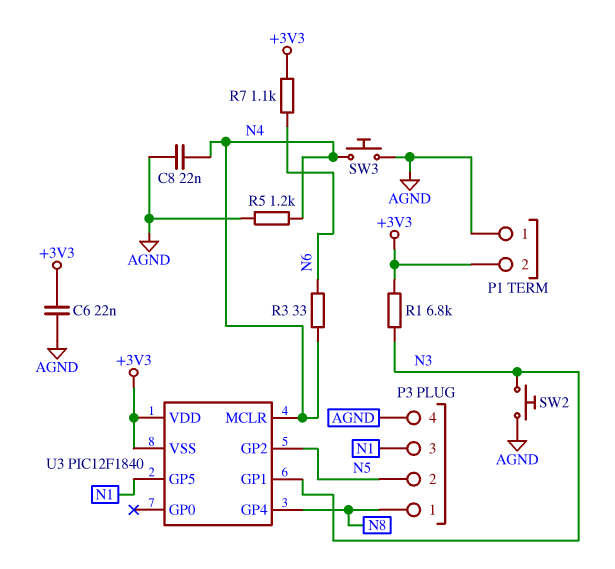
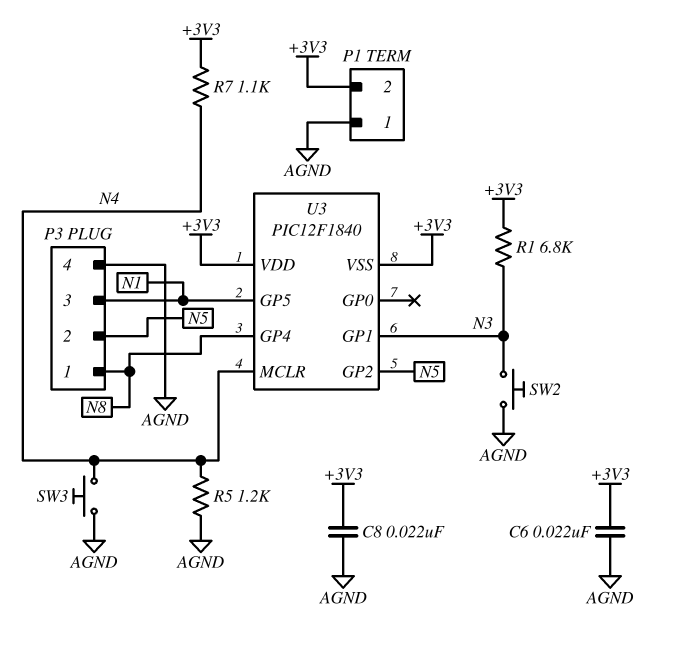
C8: 22nF (AGND, N4) -> 22nF (+3V3, AGND)
R3: 33 (N4, N6) -> none
R7: 1.1k (+3V3, N6) -> 1.1k (+3V3, N4)

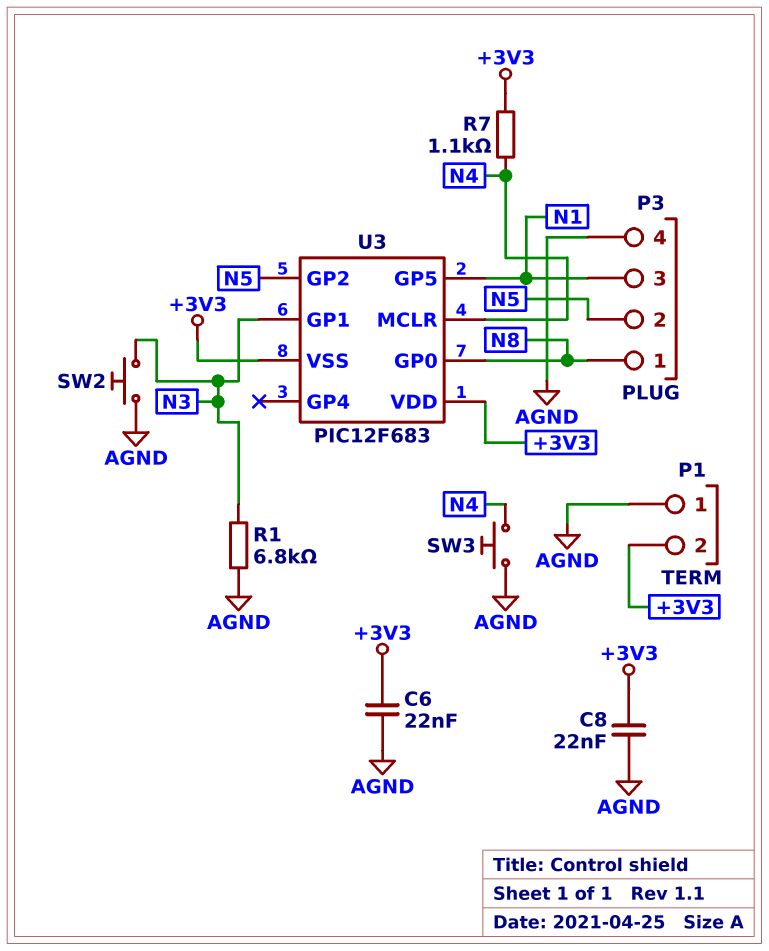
R1: 6.8k (+3V3, N3) -> 6.8k (AGND, N3)
R5: 1.2k (AGND, N4) -> none
U3: PIC12F1840 -> PIC12F683
U3 pin GP0: none -> N8
U3 pin GP4: N8 -> none

